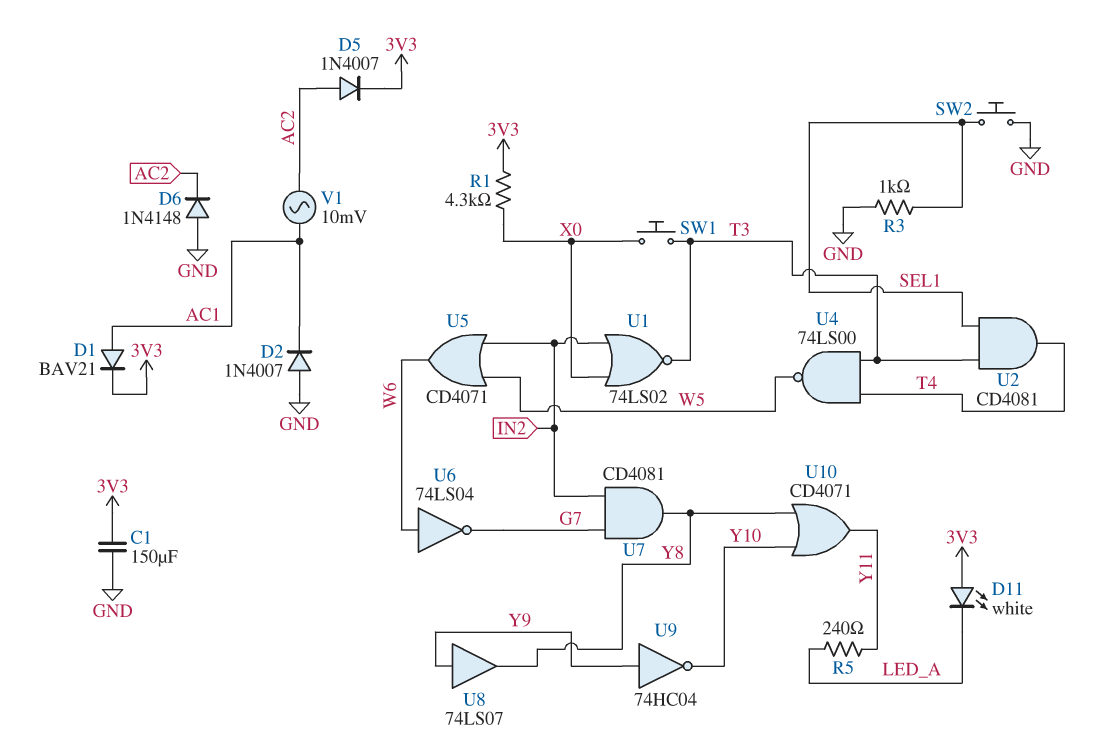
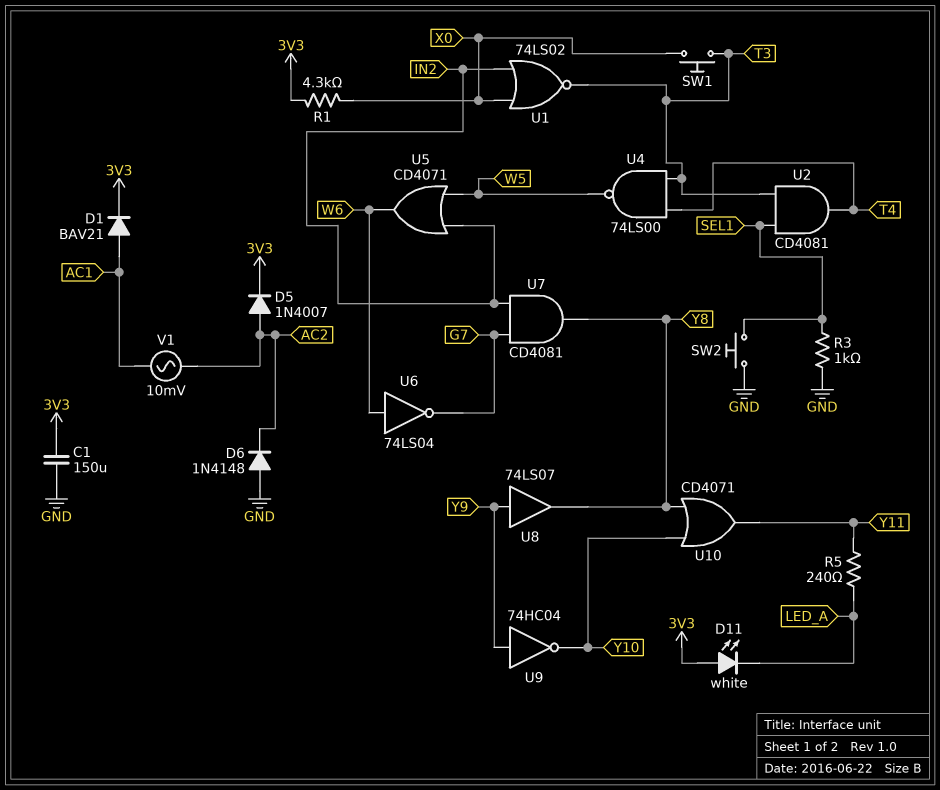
D2: diode 1N4007 (A GND, K AC1) -> none

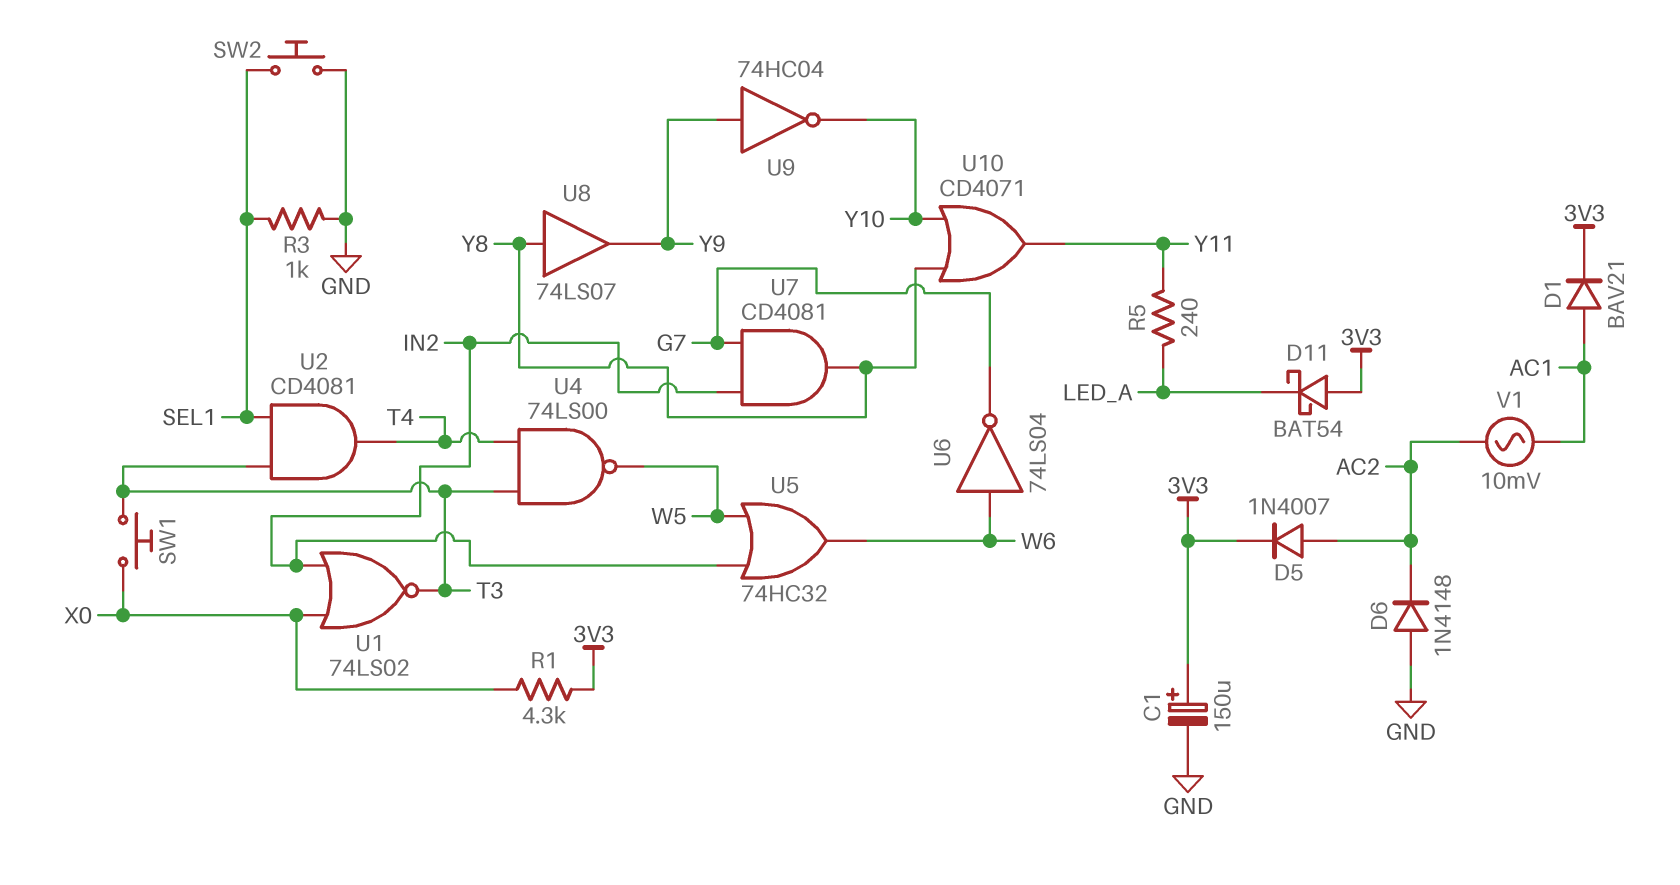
C1: 150uF (3V3, GND) -> 150uF (plus 3V3, minus GND)
D11: LED white (A 3V3, K LED_A) -> schottky BAT54 (A 3V3, K LED_A)
U5: OR CD4071 (in IN2, in W5, out W6) -> OR 74HC32 (in IN2, in W5, out W6)
U8: buffer 74LS07 (in Y9, out Y8) -> buffer 74LS07 (in Y8, out Y9)

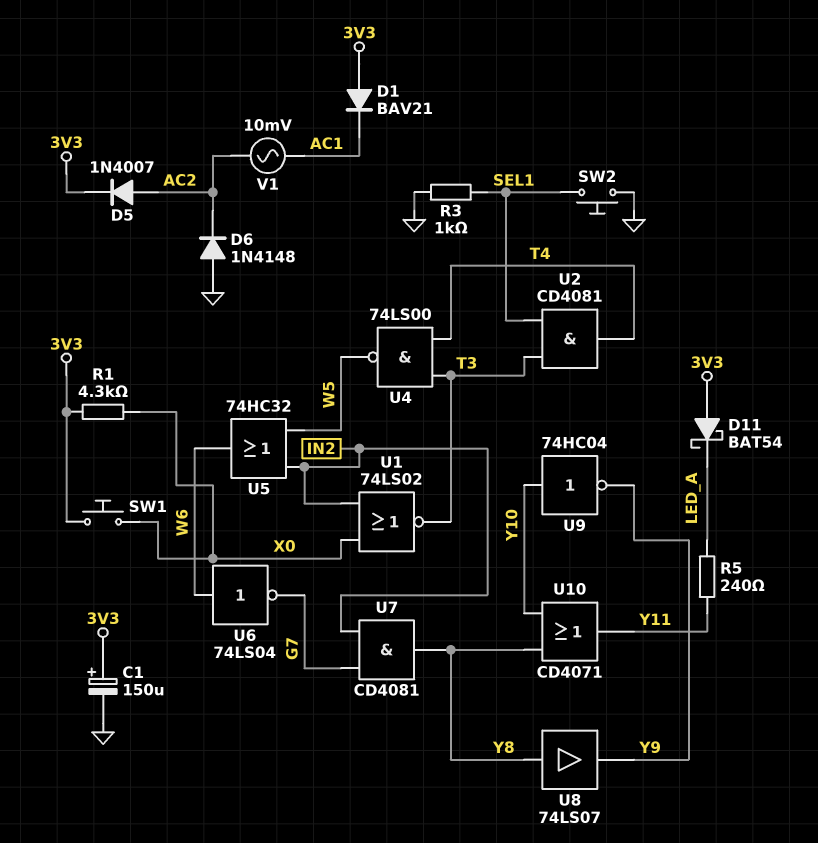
D1: diode BAV21 (A AC1, K 3V3) -> diode BAV21 (A 3V3, K AC1)
SW1: button (T3, X0) -> button (3V3, X0)
U9: NOT 74HC04 (in Y9, out Y10) -> NOT 74HC04 (in Y10, out Y9)

